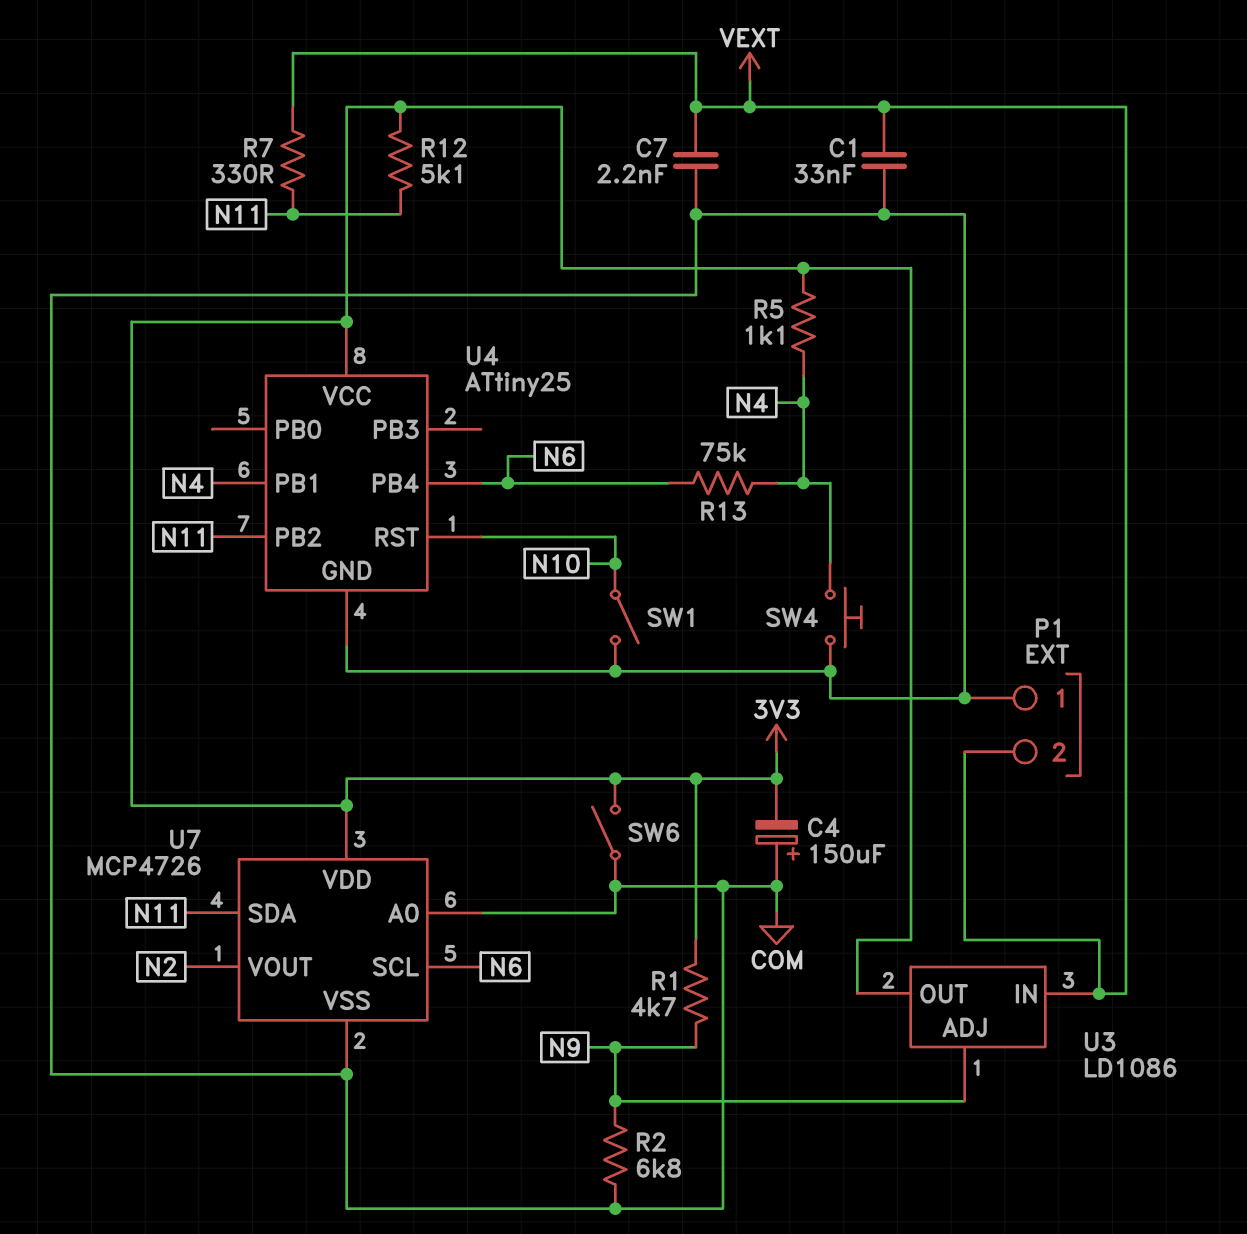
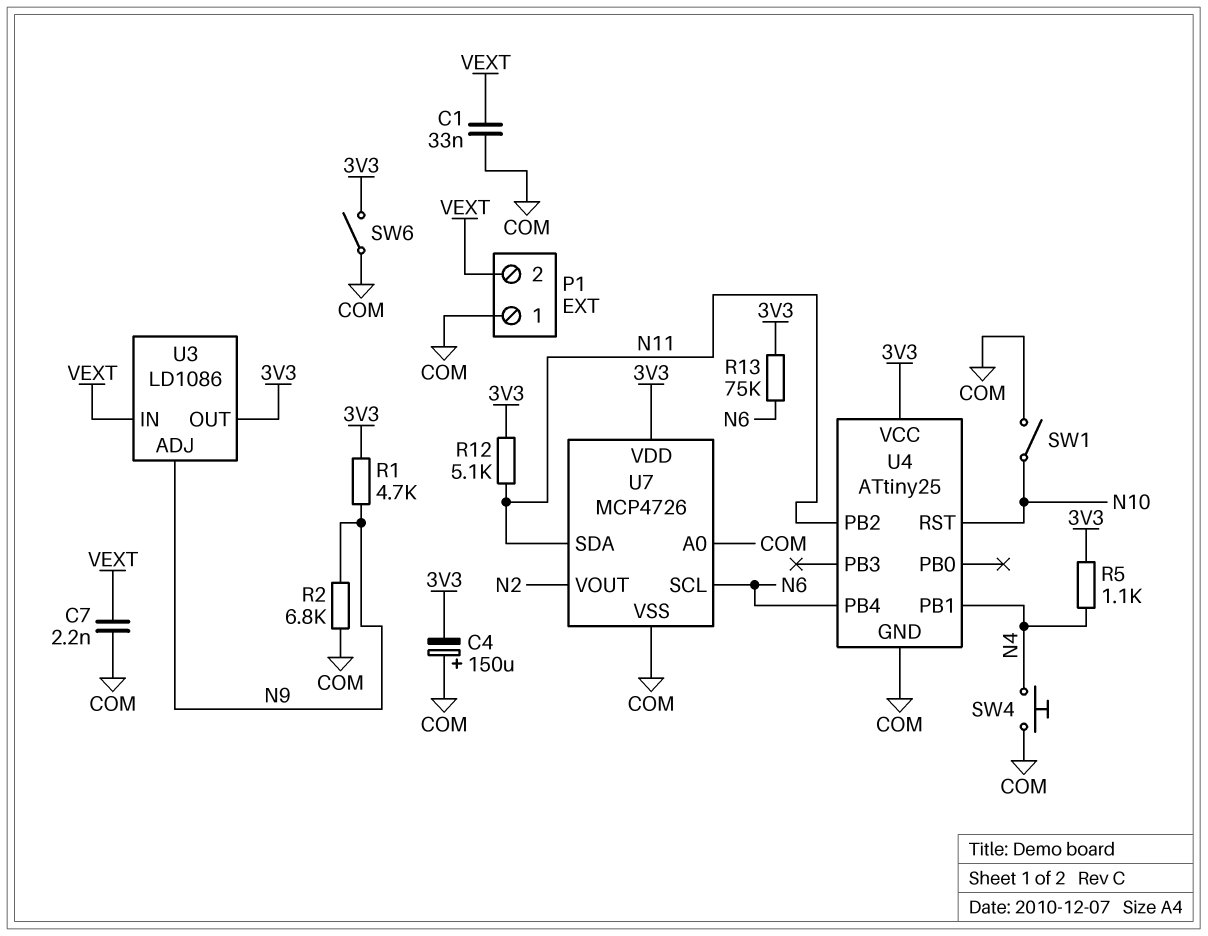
R7: 330 (N11, VEXT) -> none
R13: 75k (N4, N6) -> 75k (3V3, N6)

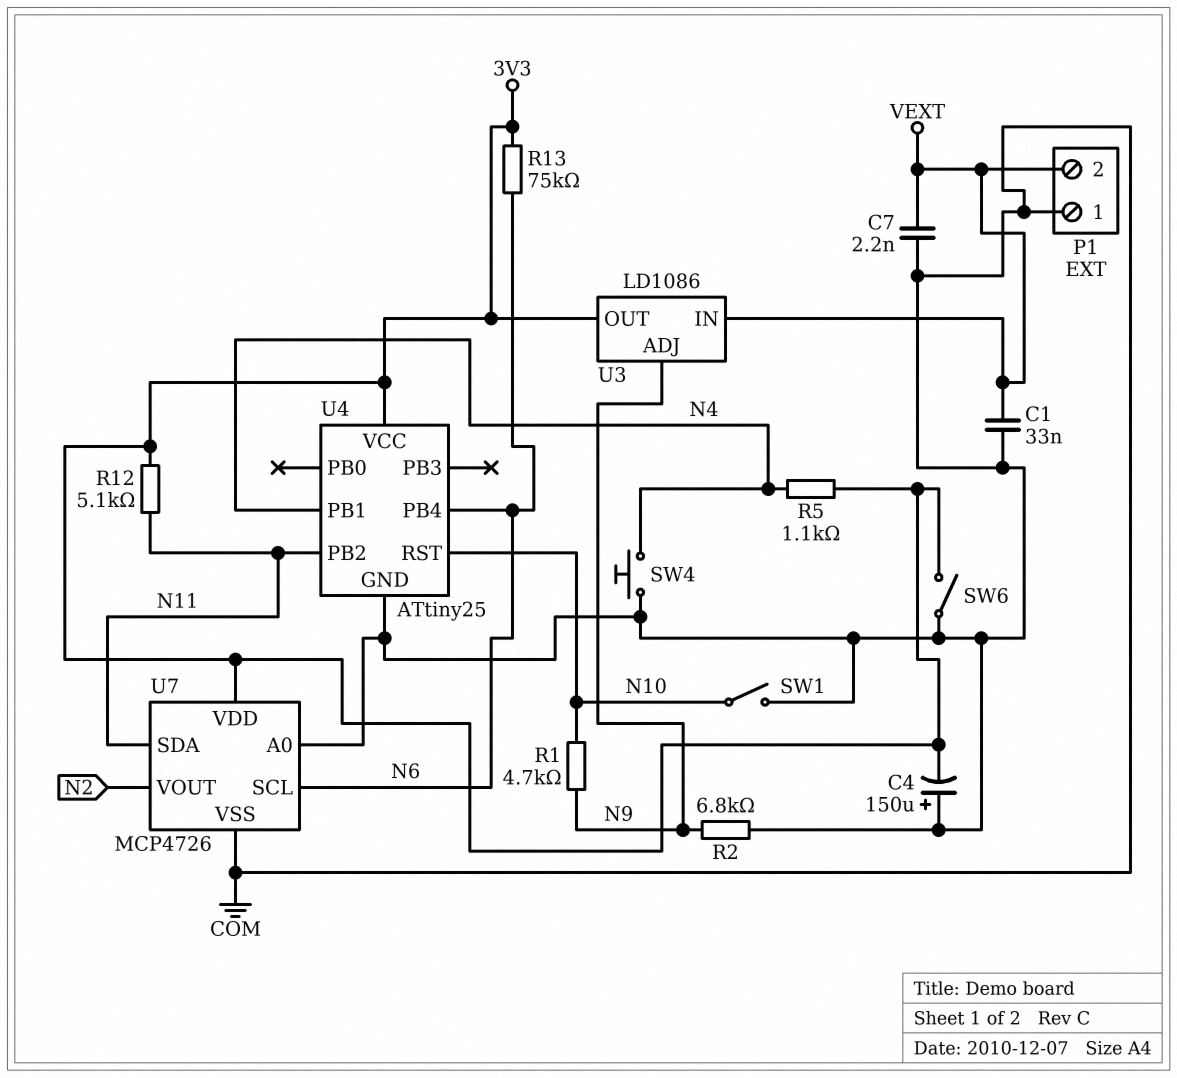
R1: 4.7k (3V3, N9) -> 4.7k (N9, N10)

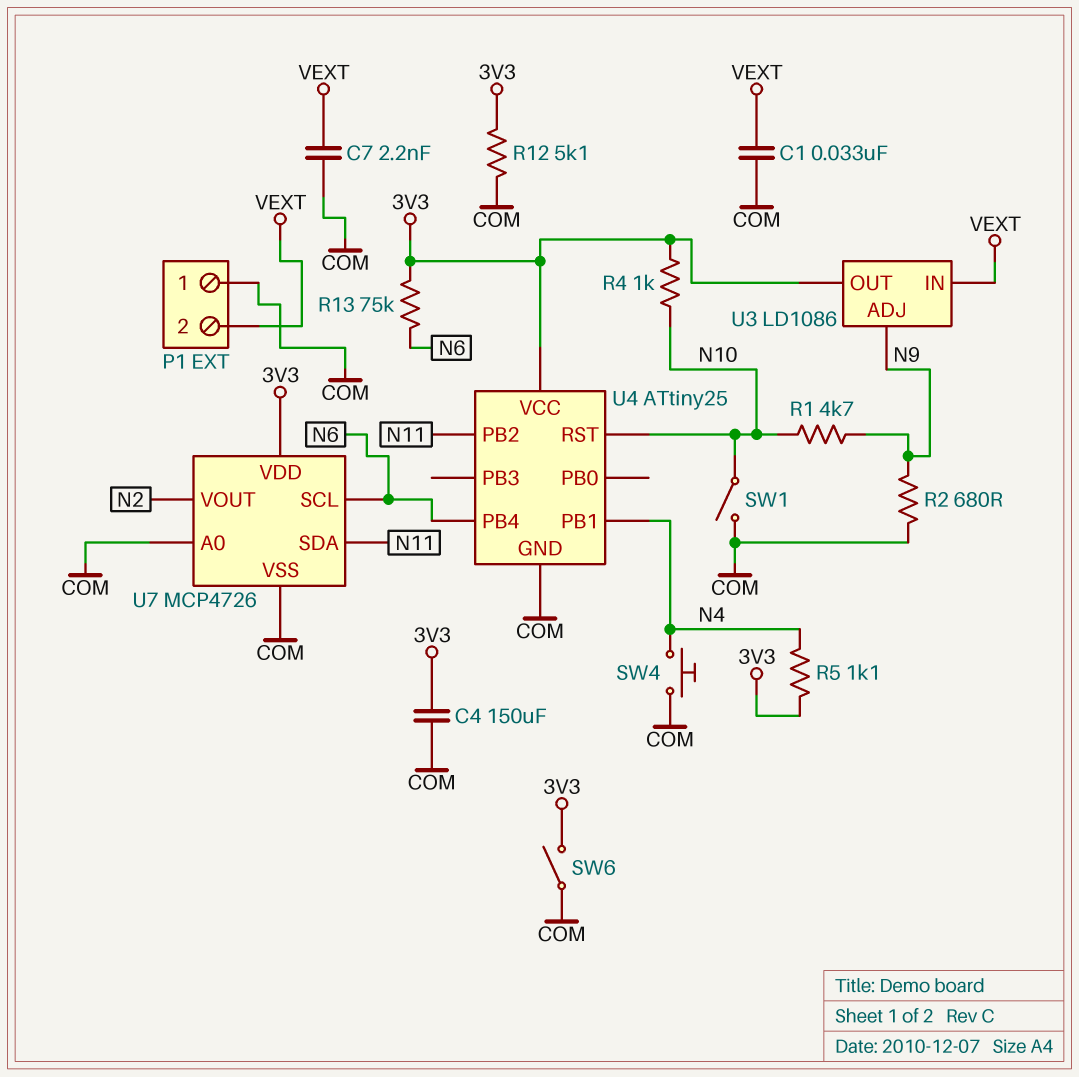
C4: 150uF (plus COM, minus 3V3) -> 150uF (3V3, COM)
R2: 6.8k (COM, N9) -> 680 (COM, N9)
R4: none -> 1k (3V3, N10)
R12: 5.1k (3V3, N11) -> 5.1k (3V3, COM)

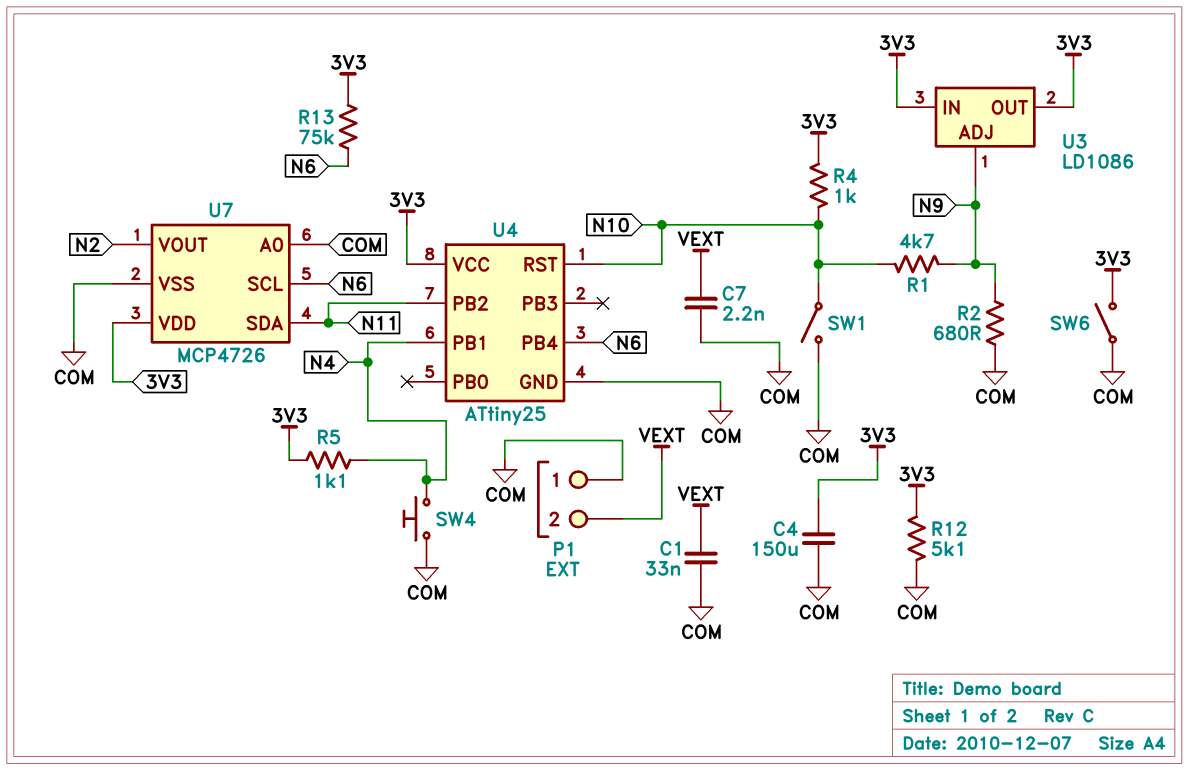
U3 pin IN: VEXT -> 3V3

